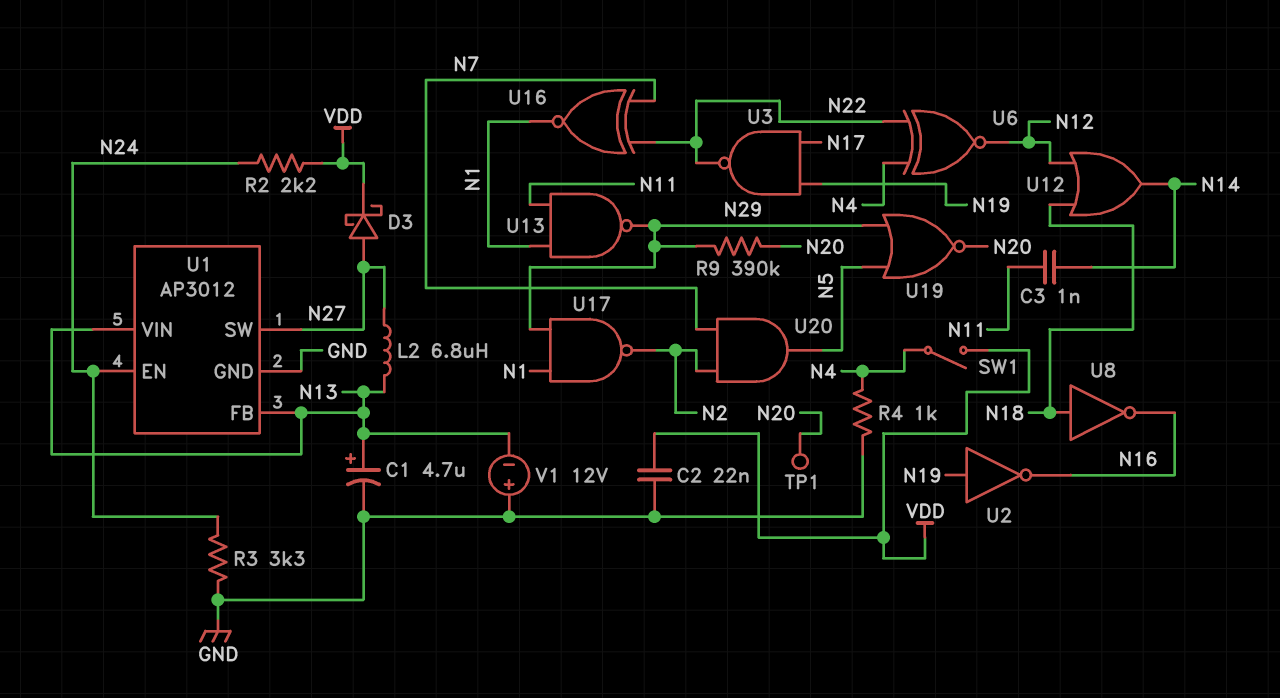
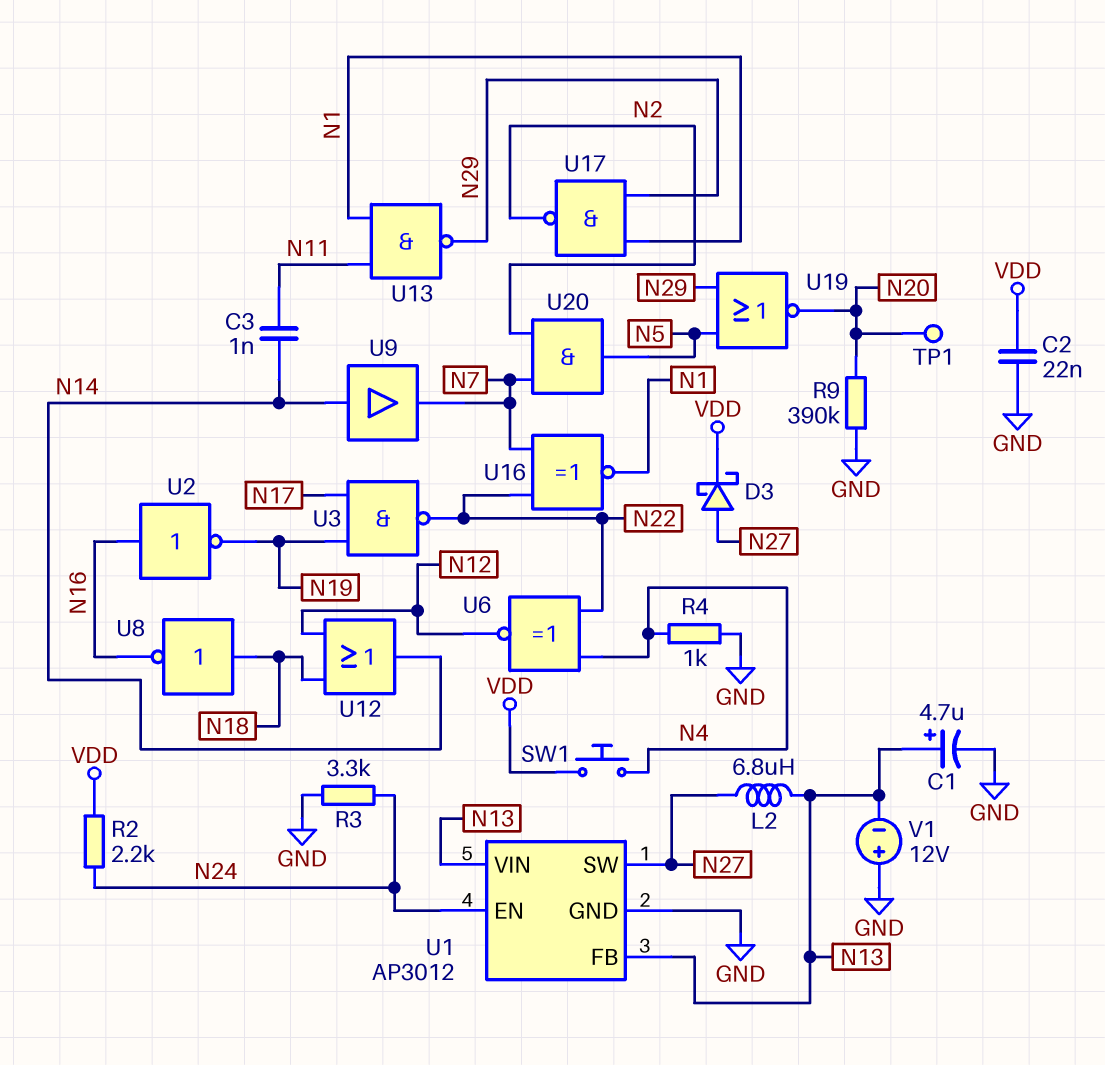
R9: 390k (N20, N29) -> 390k (GND, N20)
SW1: switch (N4, VDD) -> button (N4, VDD)
U2: NOT (in N19, out N16) -> NOT (in N16, out N19)
U9: none -> buffer (in N14, out N7)

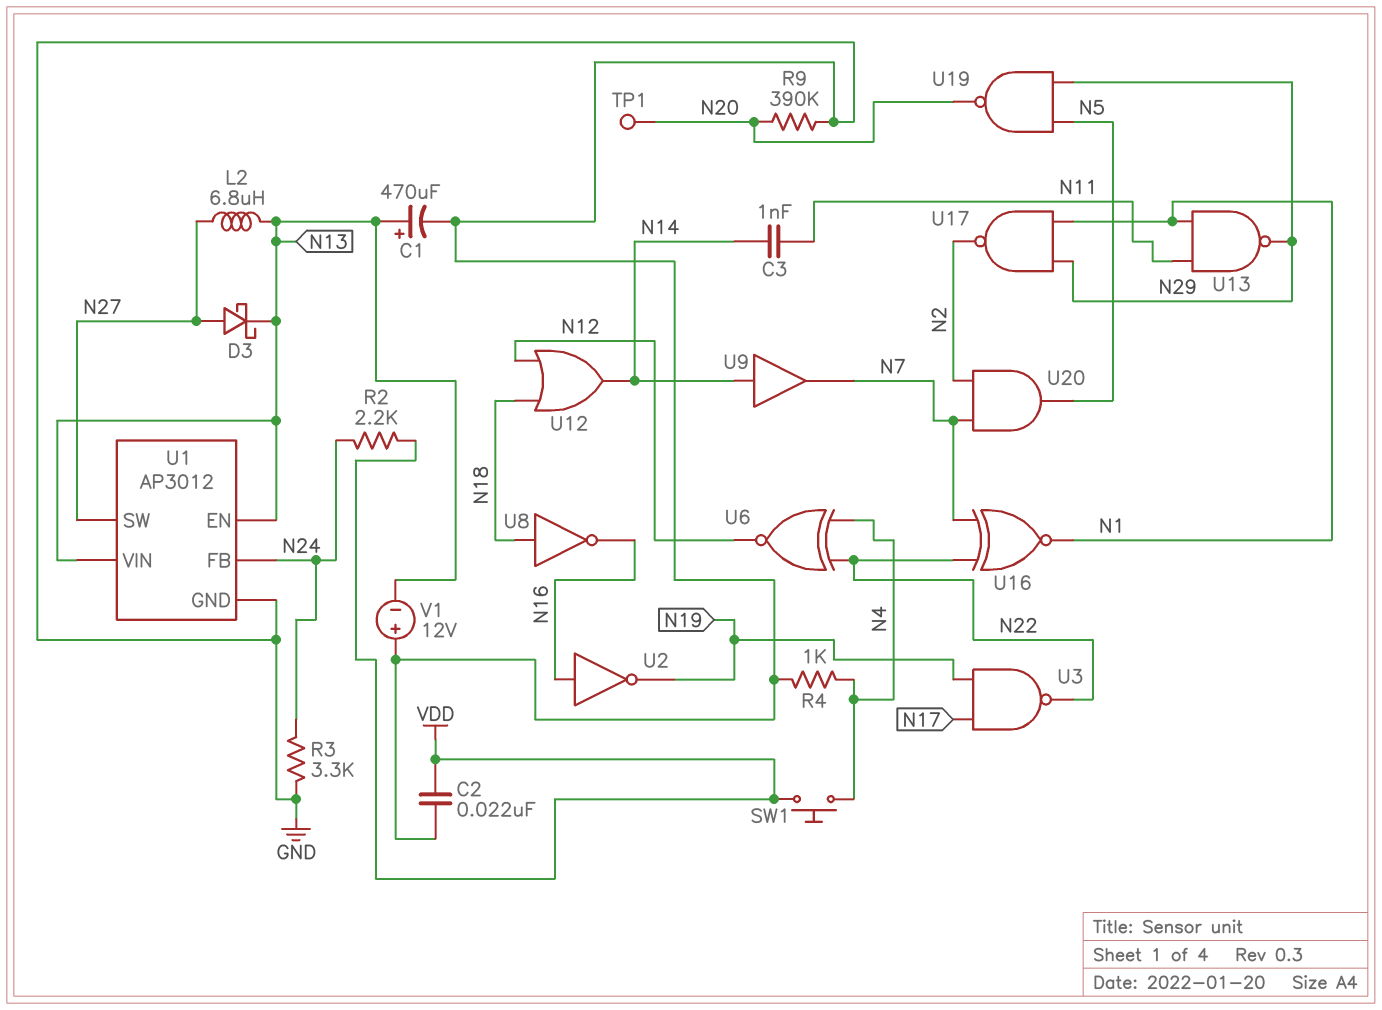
C1: 4.7uF (plus N13, minus GND) -> 470uF (plus N13, minus GND)
D3: schottky (A N27, K VDD) -> schottky (A N27, K N13)
U1 pin EN: N24 -> N13
U1 pin FB: N13 -> N24
U19: NOR (in N5, in N29, out N20) -> NAND (in N5, in N29, out N20)

